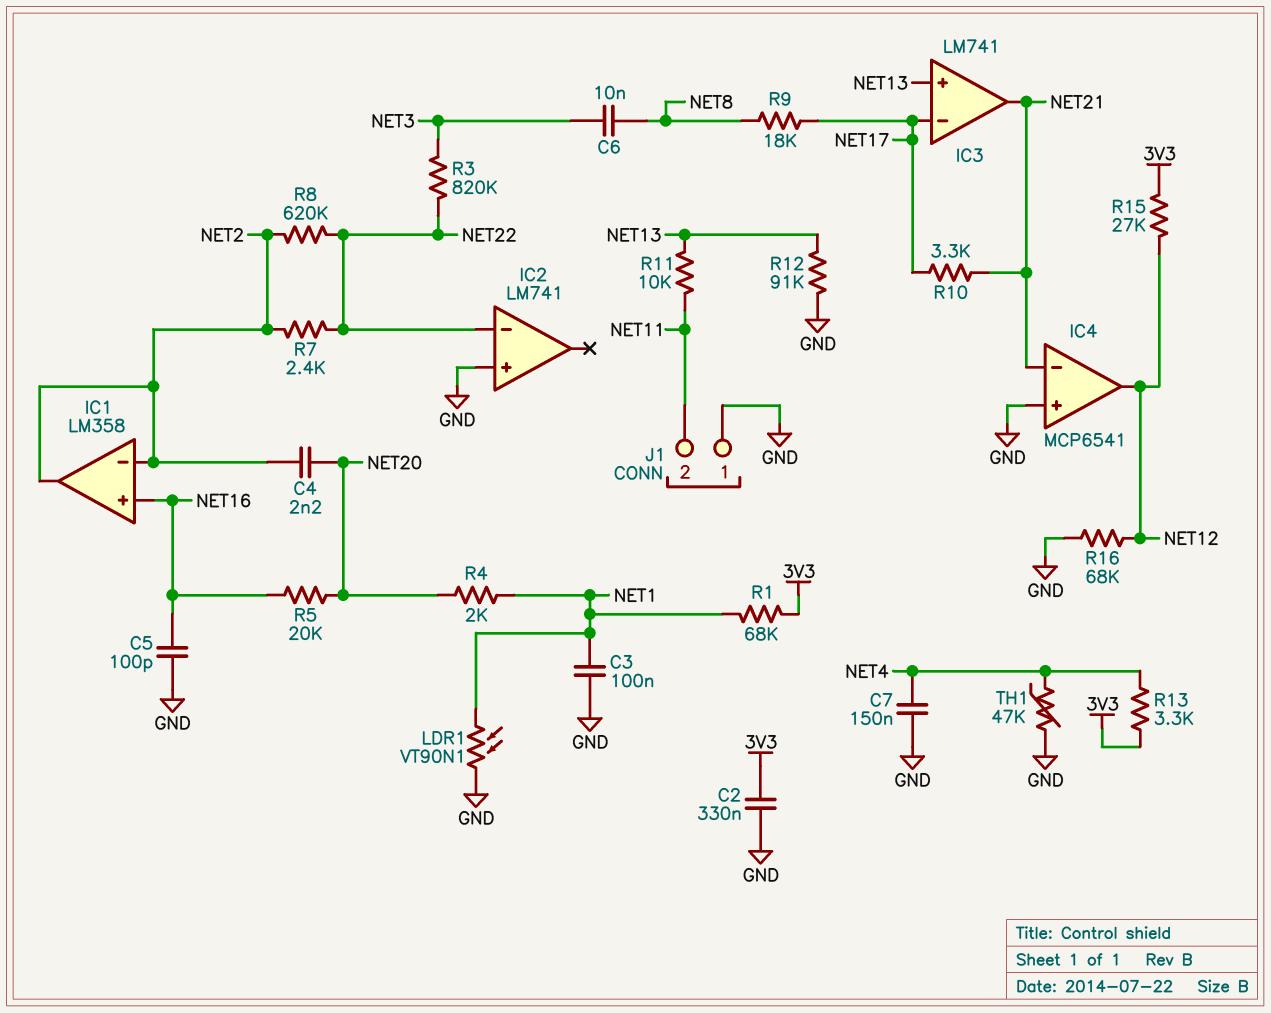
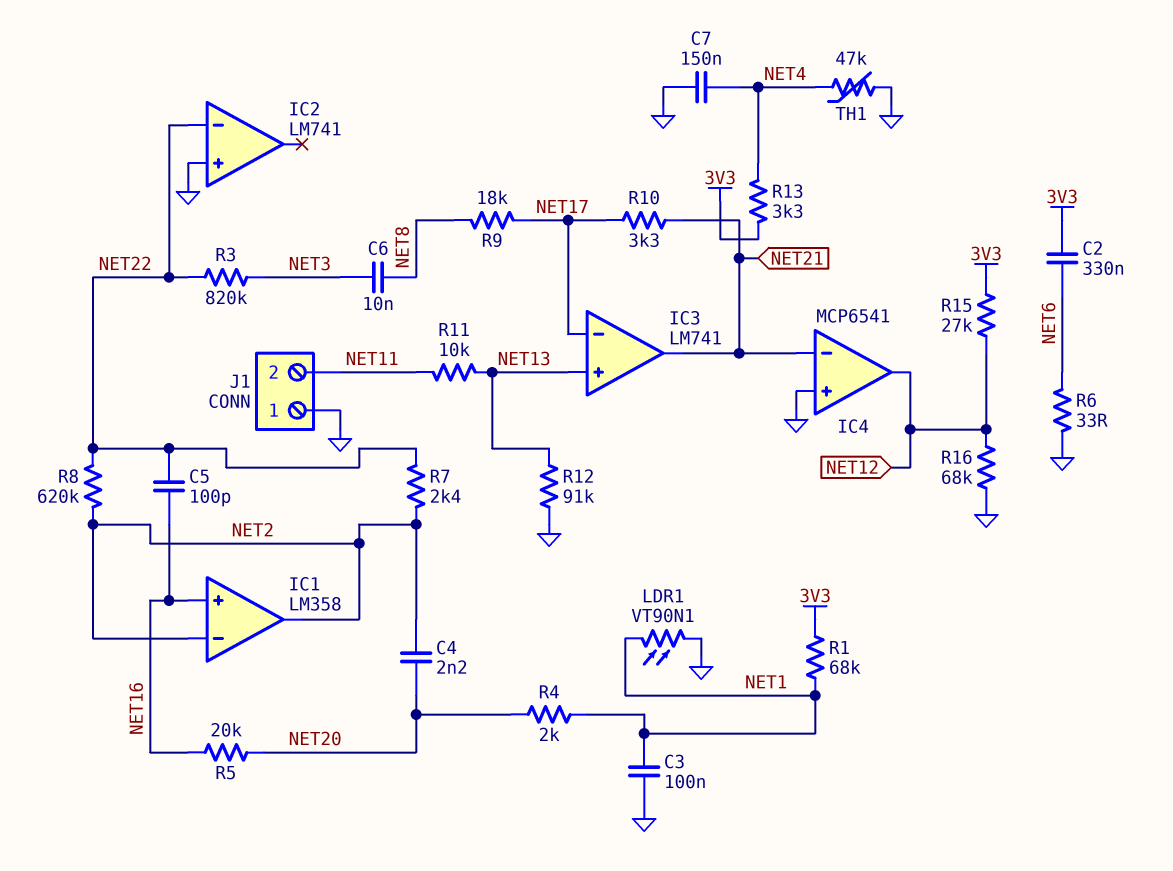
C2: 330nF (3V3, GND) -> 330nF (3V3, NET6)
C5: 100pF (GND, NET16) -> 100pF (NET16, NET22)
R6: none -> 33 (GND, NET6)

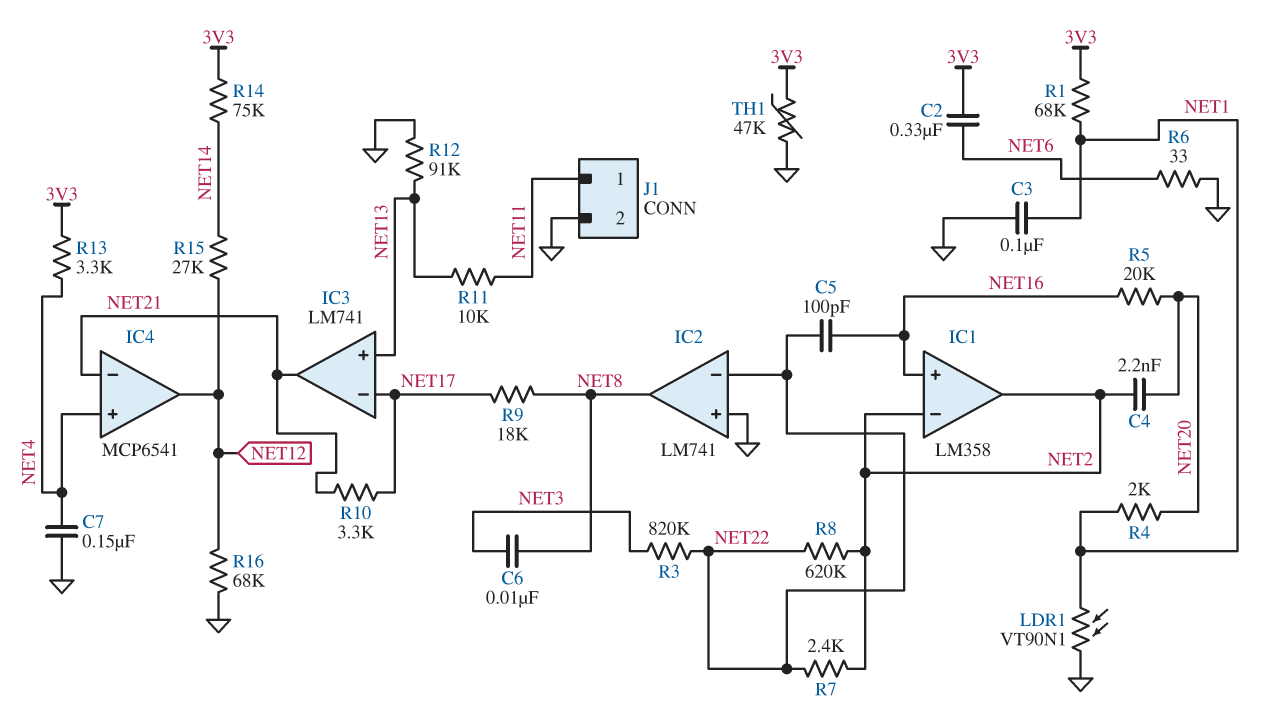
IC2 pin out: none -> NET8
IC4 pin in+: GND -> NET4
J1 pin 1: GND -> NET11
J1 pin 2: NET11 -> GND
R14: none -> 75k (3V3, NET14)
R15: 27k (3V3, NET12) -> 27k (NET12, NET14)
TH1: 47k (GND, NET4) -> 47k (3V3, GND)

